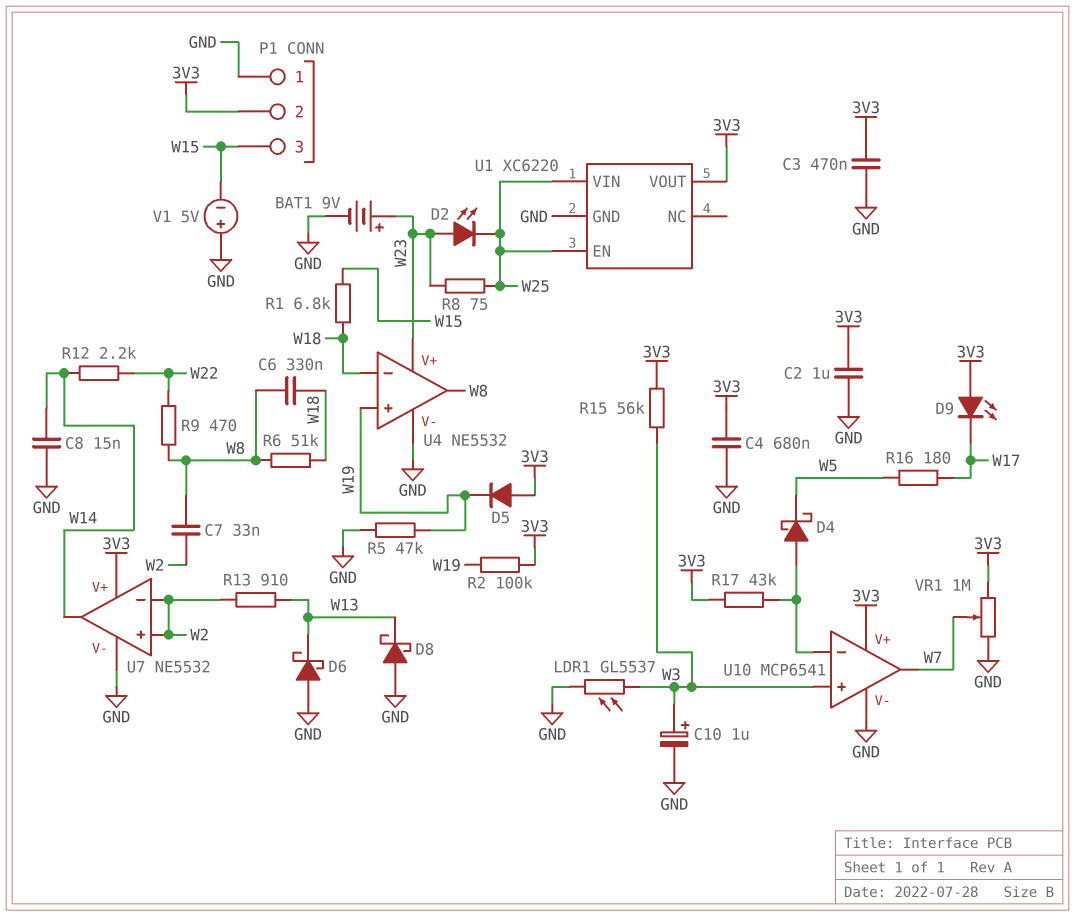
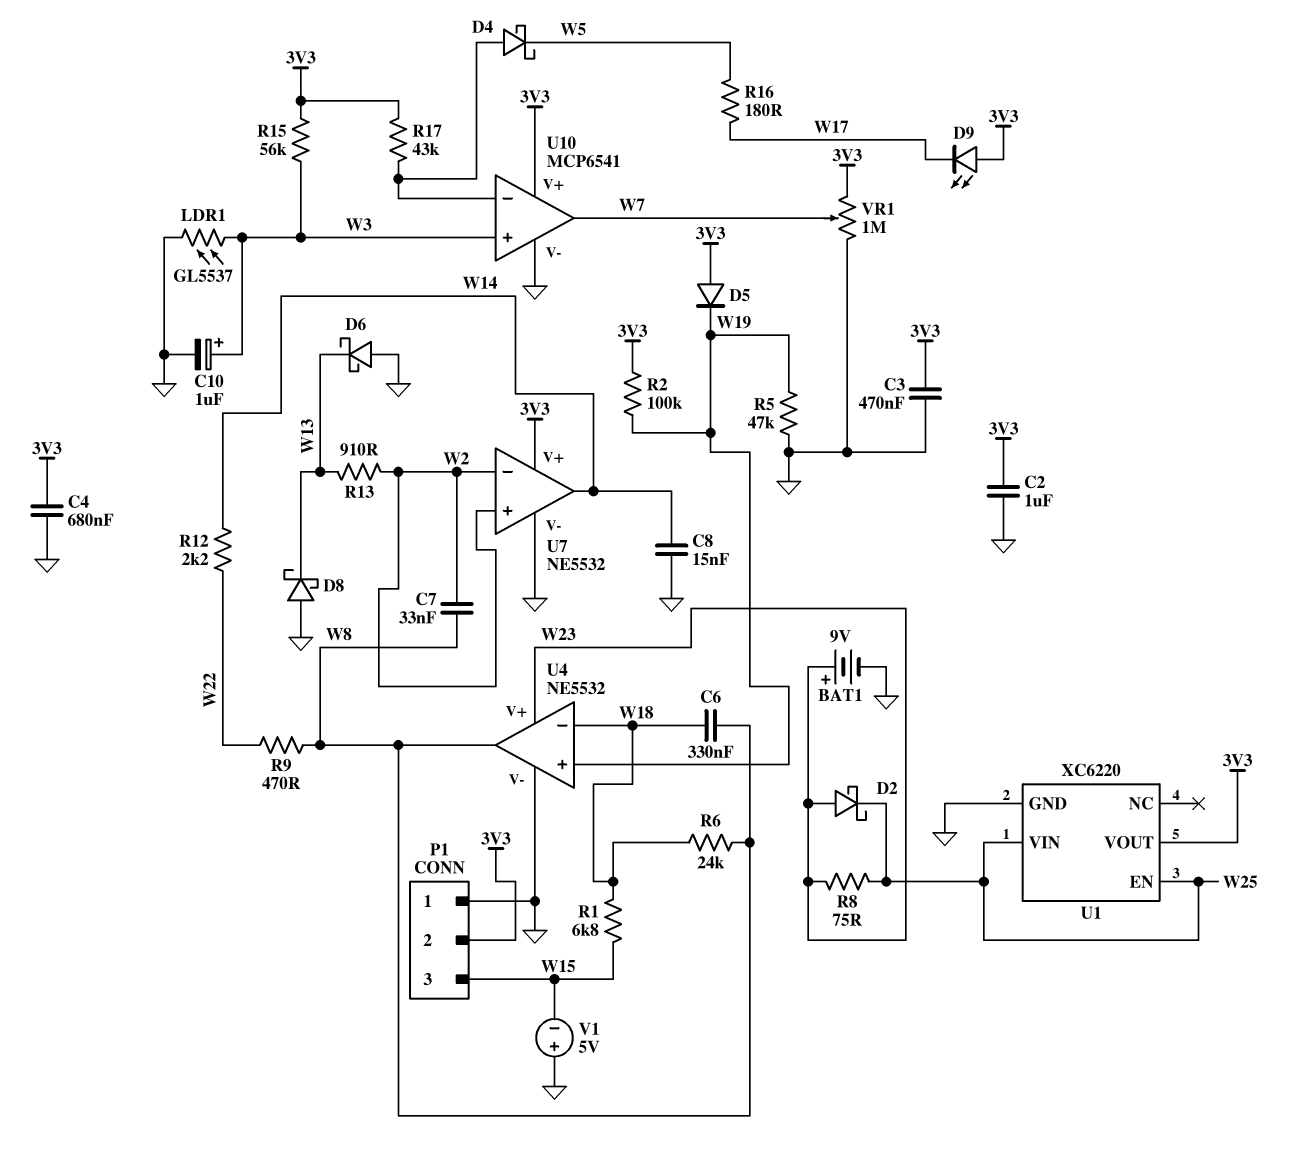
D2: LED (A W23, K W25) -> schottky (A W23, K W25)
R6: 51k (W8, W18) -> 24k (W8, W18)

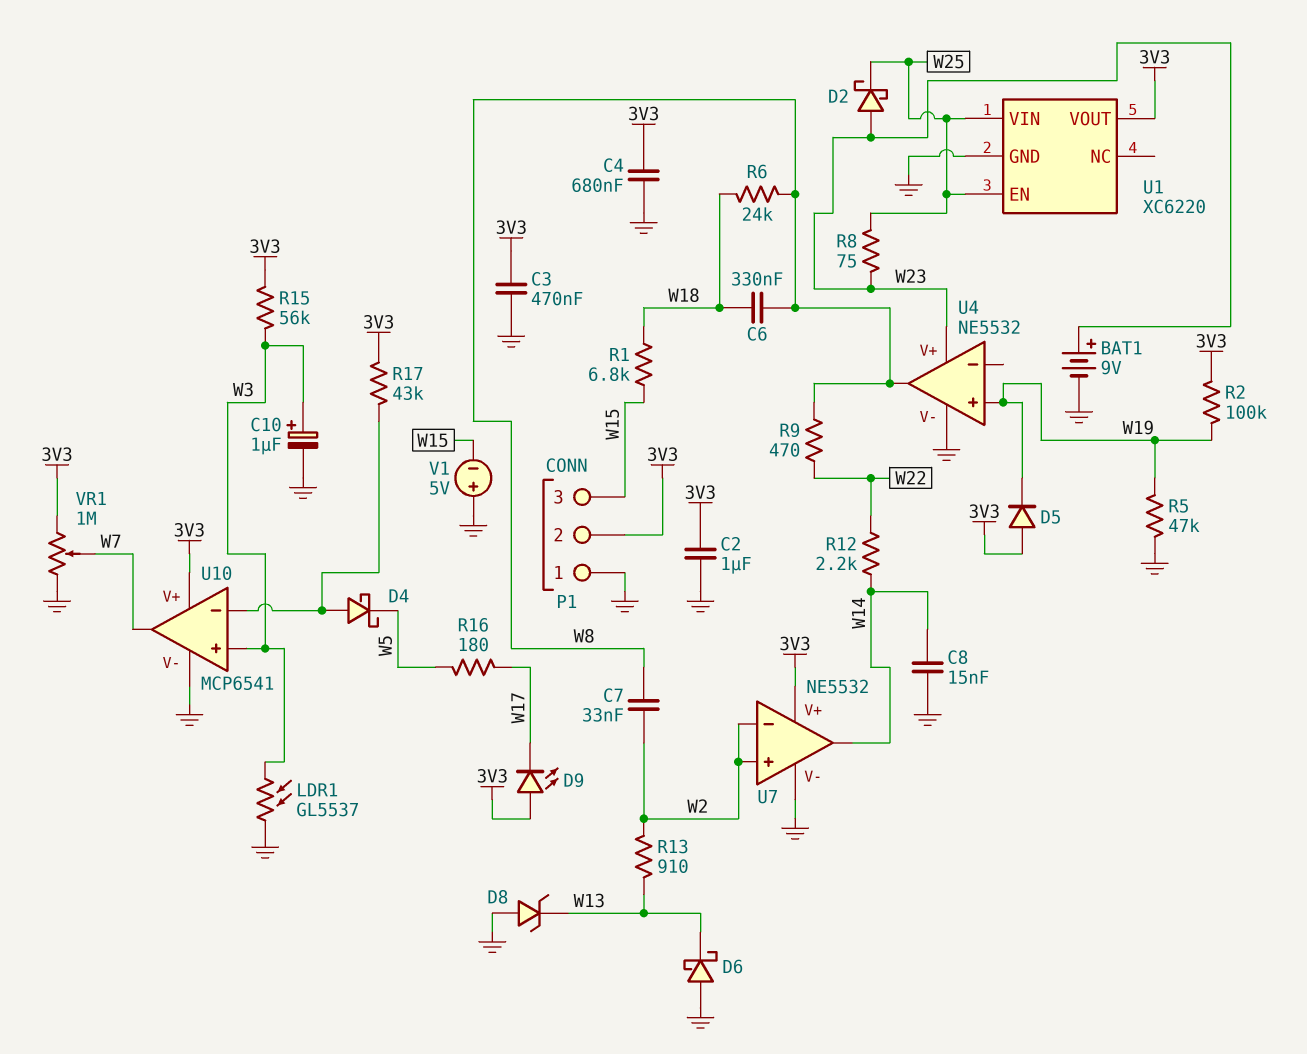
D8: schottky (A GND, K W13) -> zener (A GND, K W13)
U4 pin in-: W18 -> none

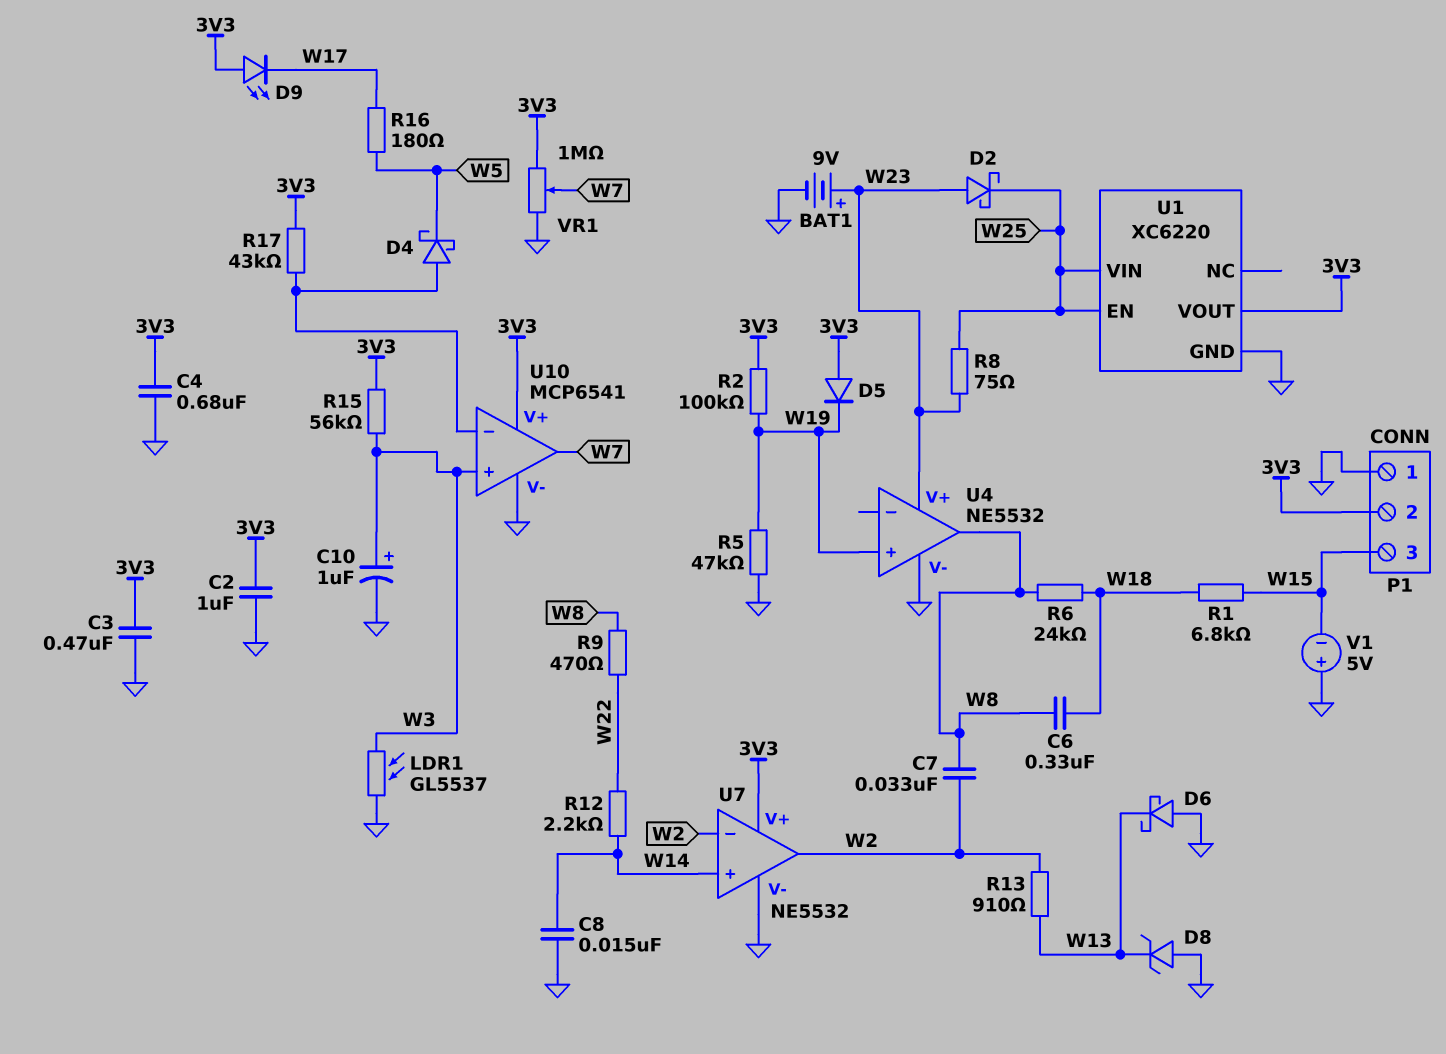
U7 pin in+: W2 -> W14
U7 pin out: W14 -> W2

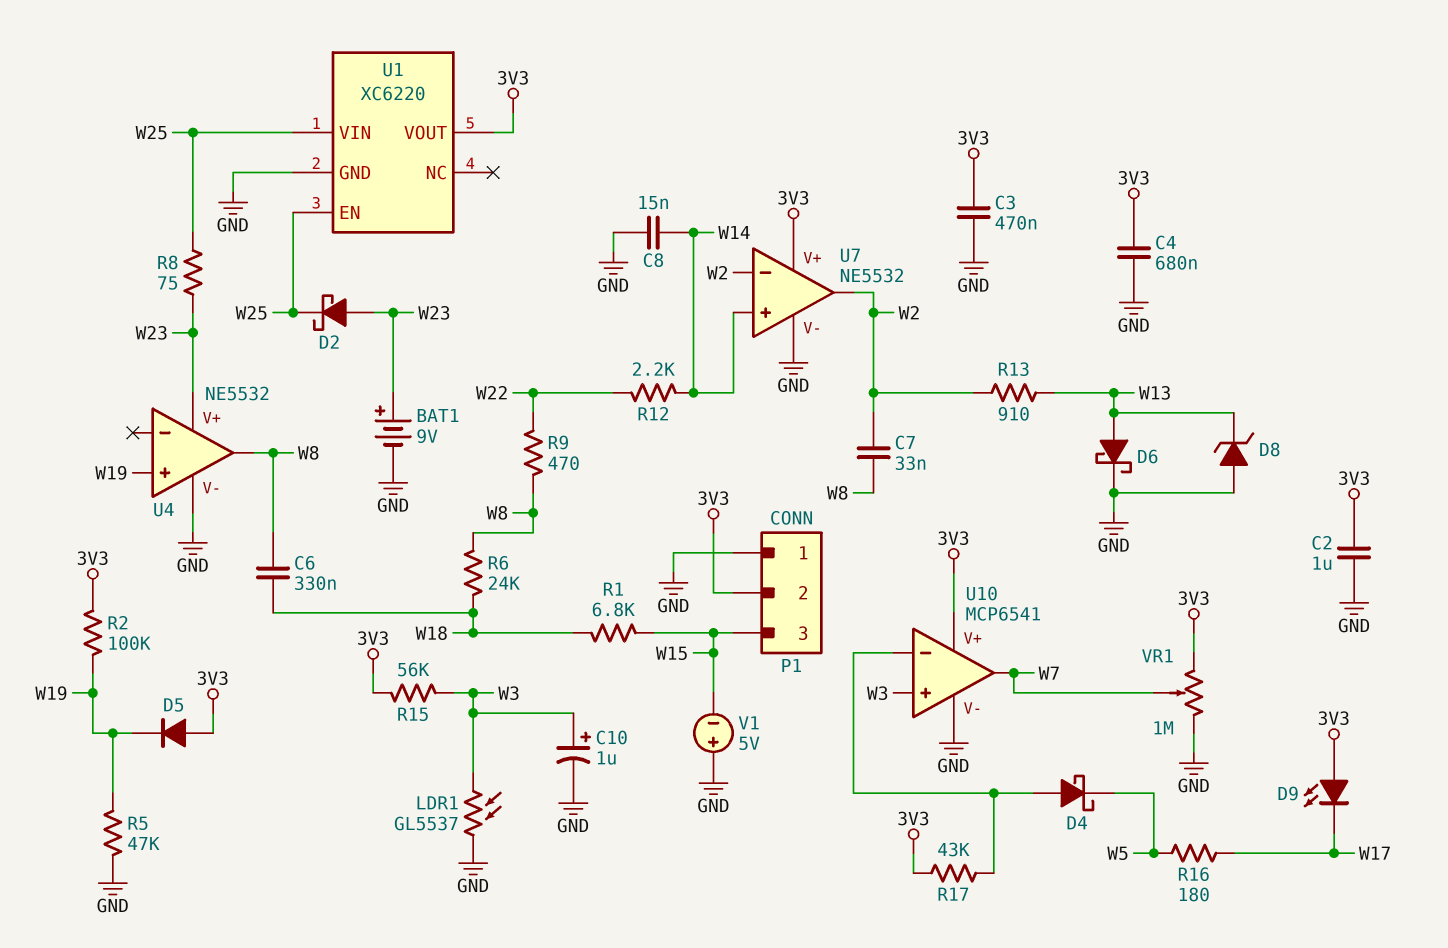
D6: schottky (A GND, K W13) -> schottky (A W13, K GND)

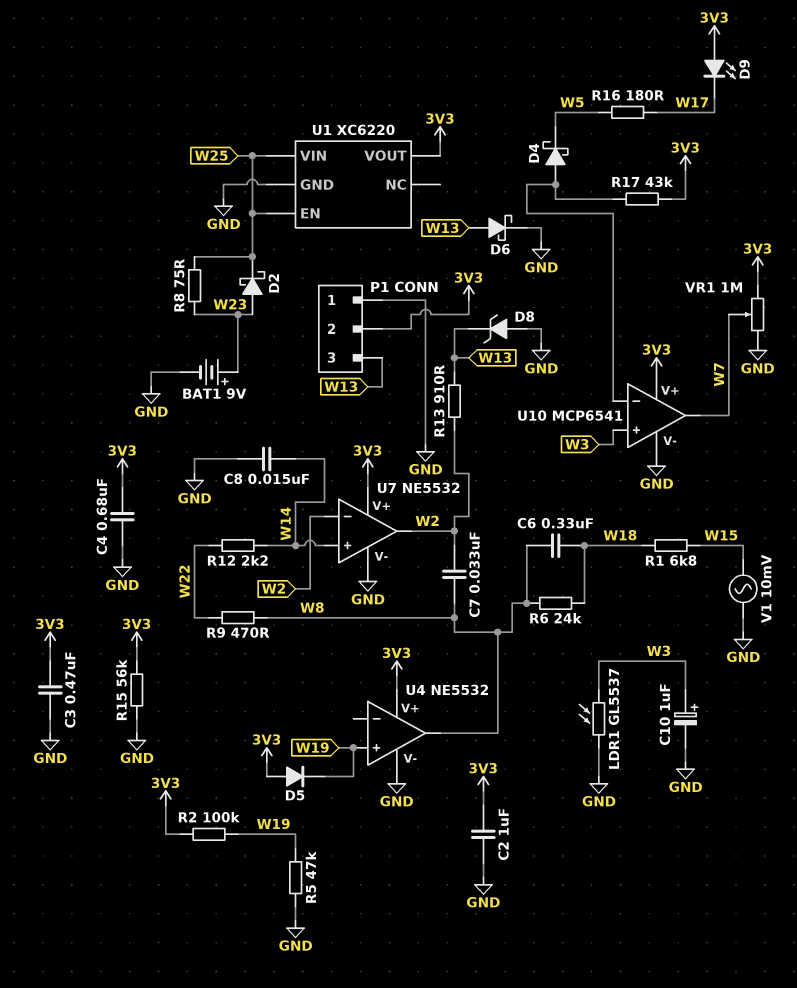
P1 pin 3: W15 -> W13
R15: 56k (3V3, W3) -> 56k (3V3, GND)
U4 pin V+: W23 -> 3V3
V1: 5V (plus GND, minus W15) -> AC 10mV (GND, W15)

